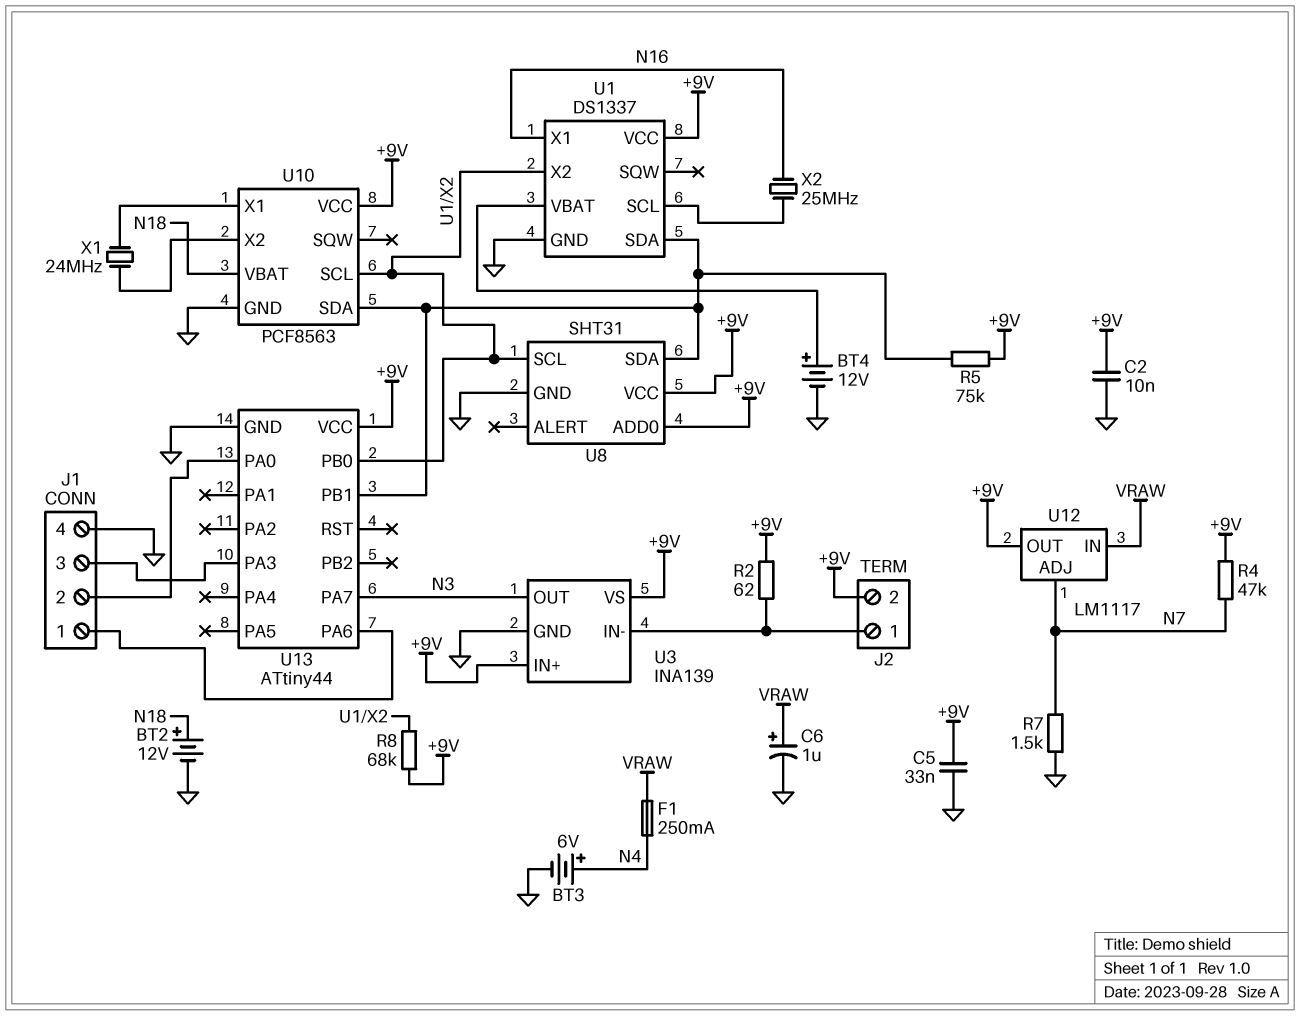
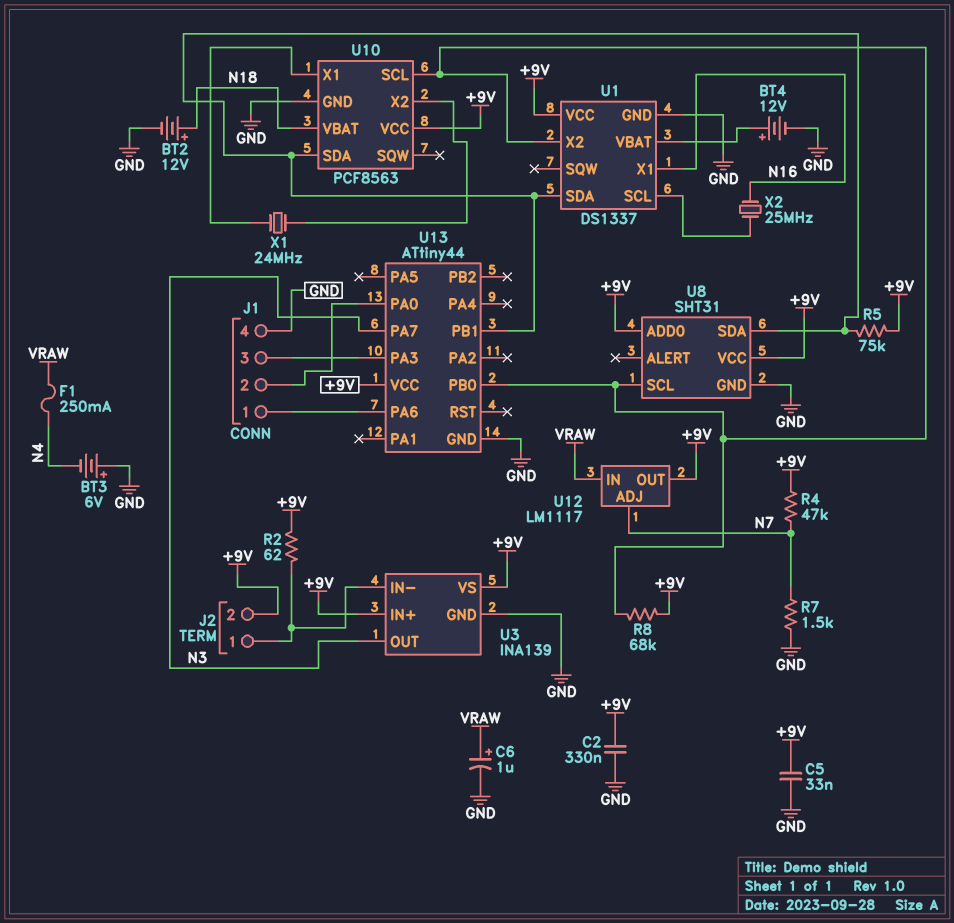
BT3: 6V (plus N4, minus GND) -> 6V (plus GND, minus N4)
C2: 10nF (+9V, GND) -> 330nF (+9V, GND)

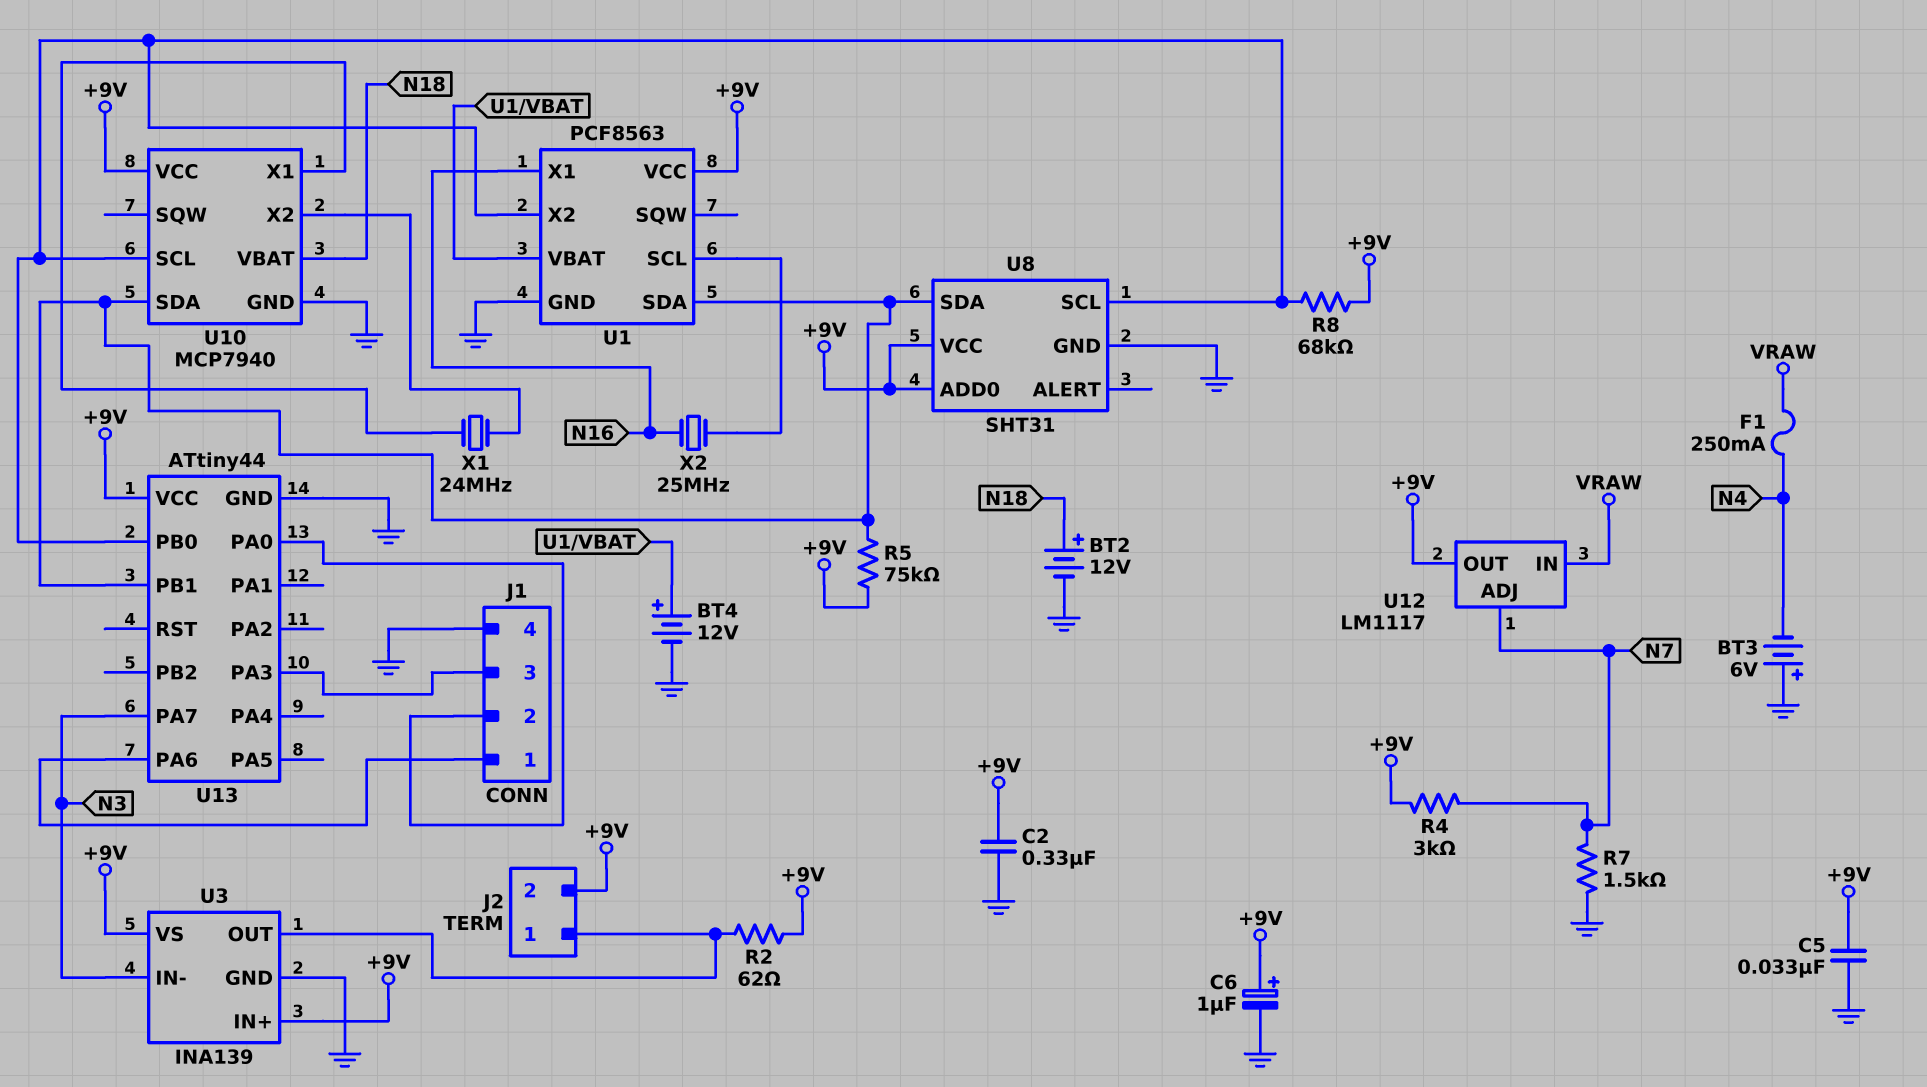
C6: 1uF (plus VRAW, minus GND) -> 1uF (plus +9V, minus GND)
R4: 47k (+9V, N7) -> 3k (+9V, N7)
U1: DS1337 -> PCF8563
U3 pin IN-: J2/1 -> N3
U3 pin OUT: N3 -> J2/1
U10: PCF8563 -> MCP7940

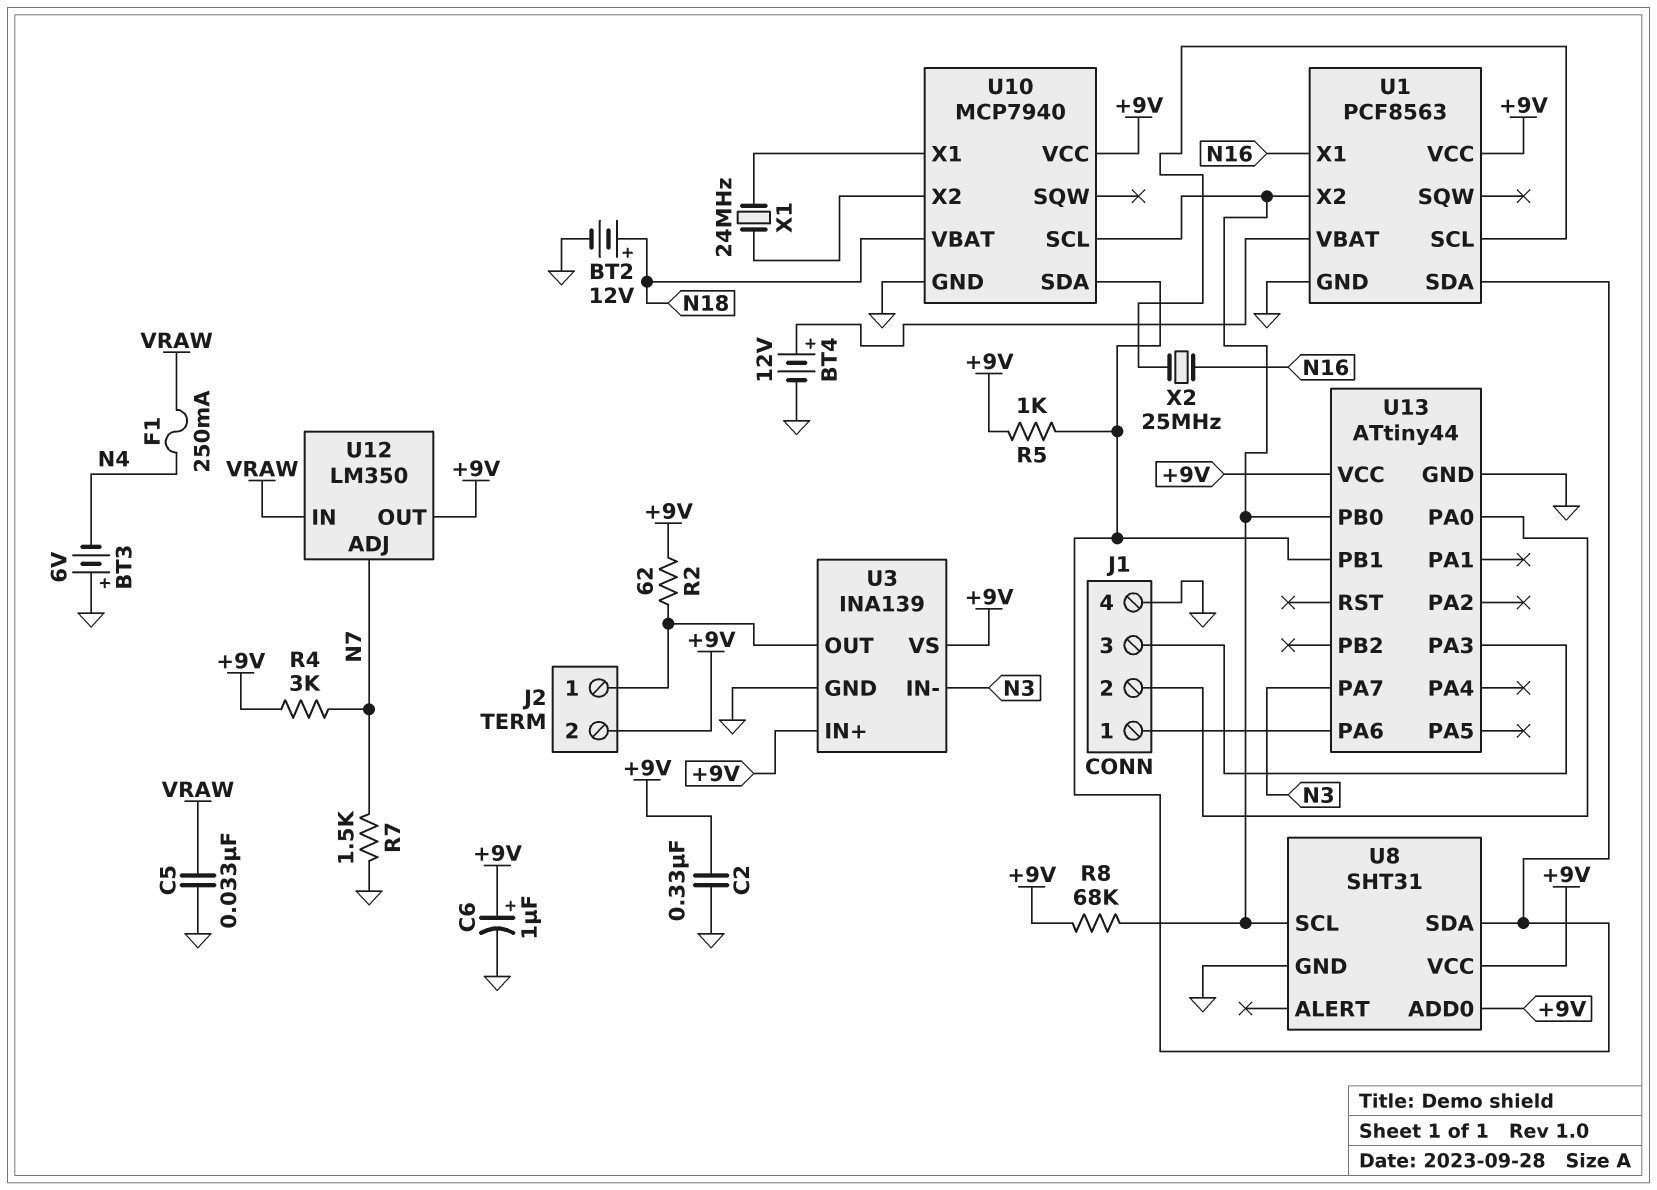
C5: 33nF (+9V, GND) -> 33nF (GND, VRAW)
R5: 75k (+9V, U1/SDA) -> 1k (+9V, U1/SDA)
U12: LM1117 -> LM350

